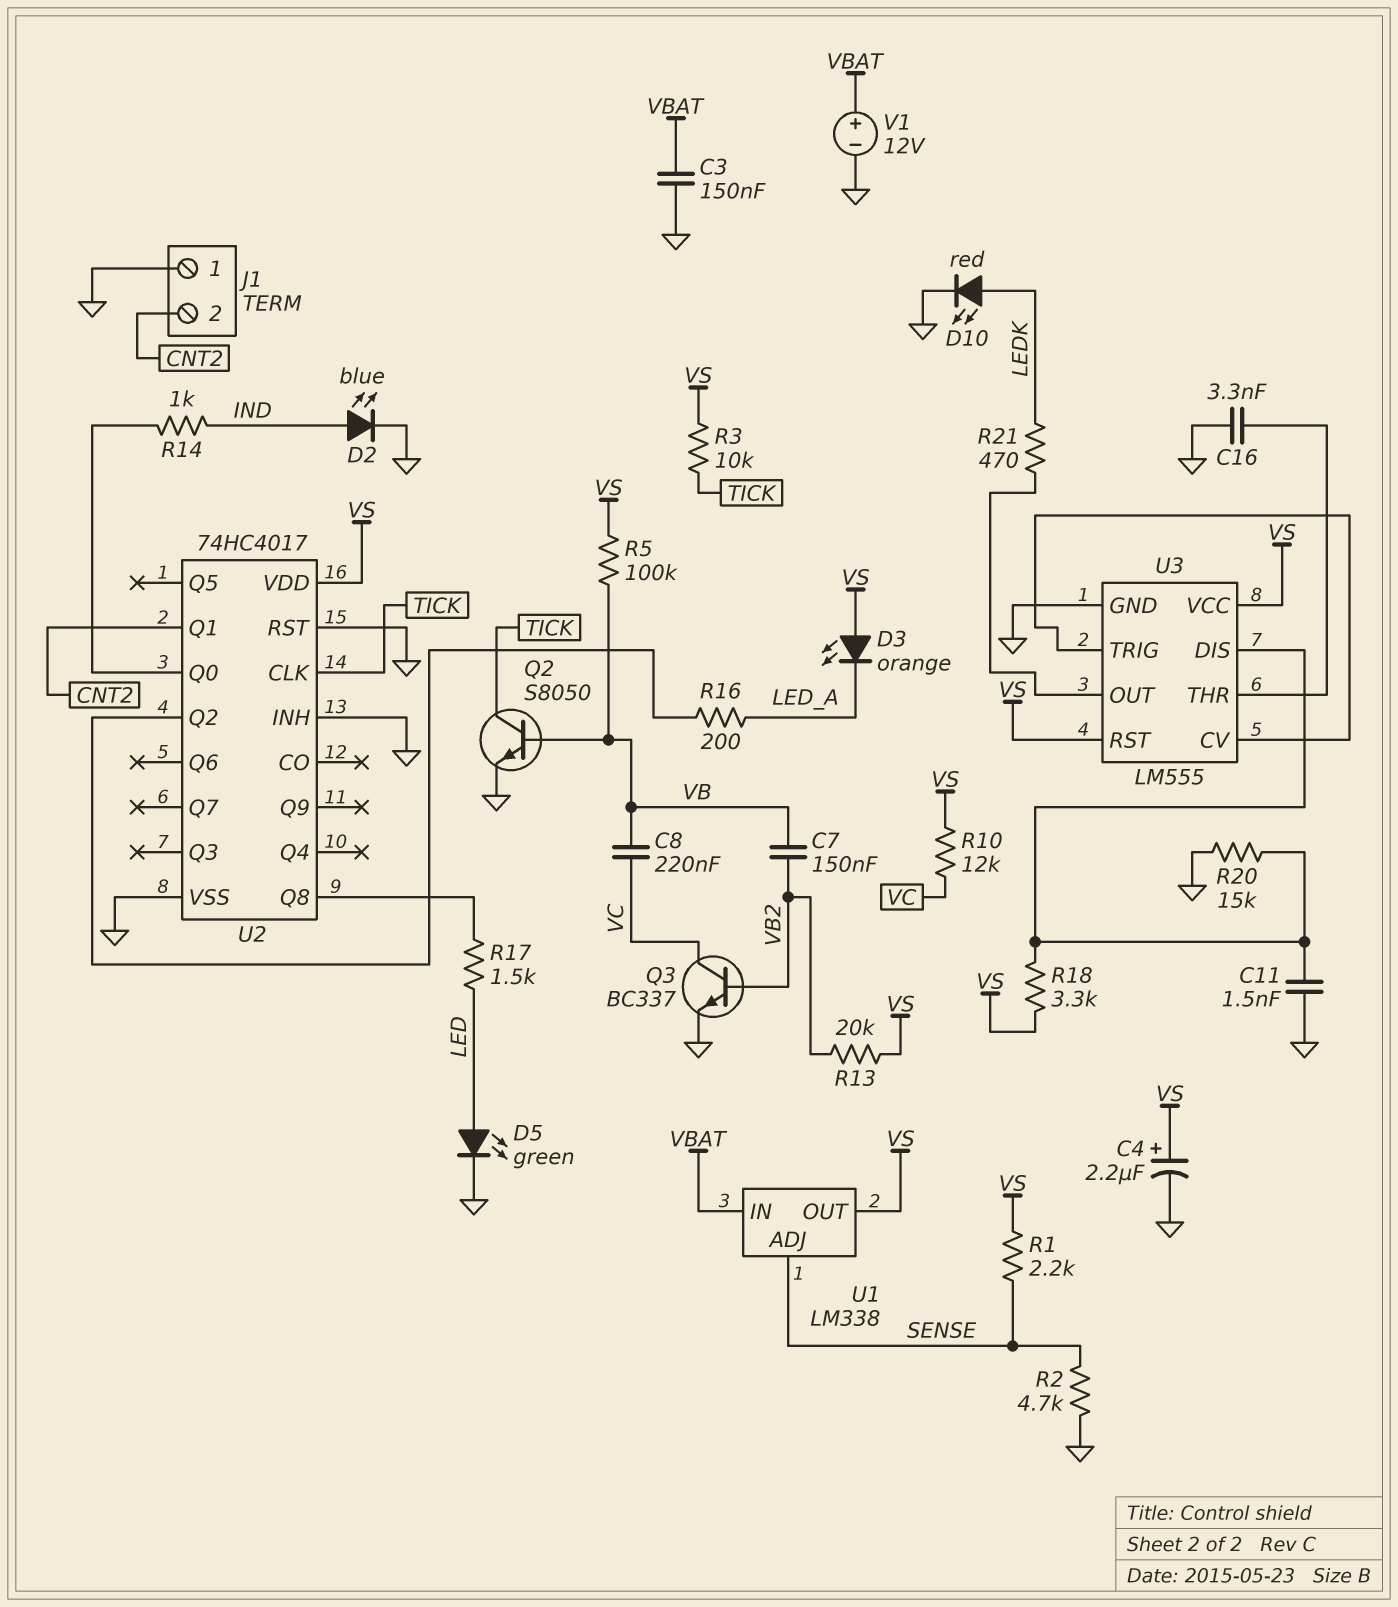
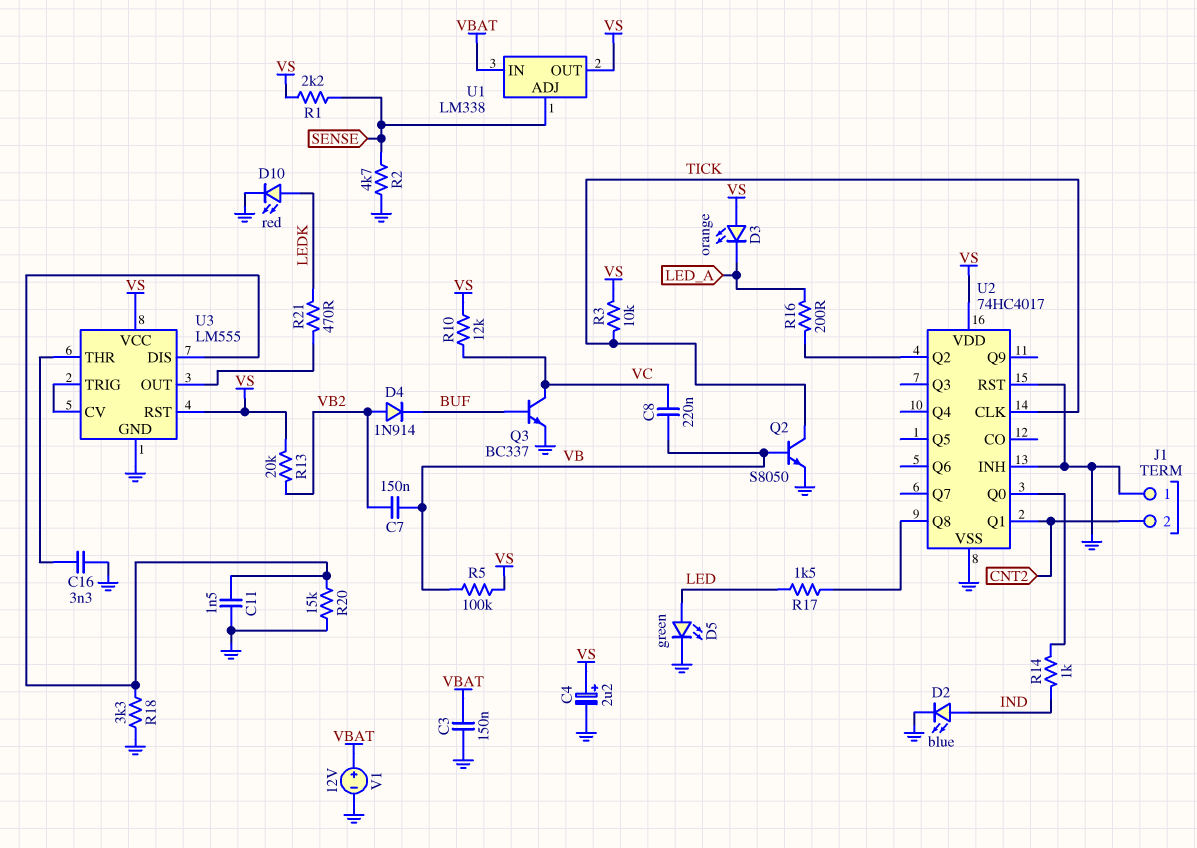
D4: none -> diode 1N914 (A VB2, K BUF)
Q3: NPN BC337 (B VB2, C VC, E GND) -> NPN BC337 (B BUF, C VC, E GND)
R18: 3.3k (U3/DIS, VS) -> 3.3k (GND, U3/DIS)

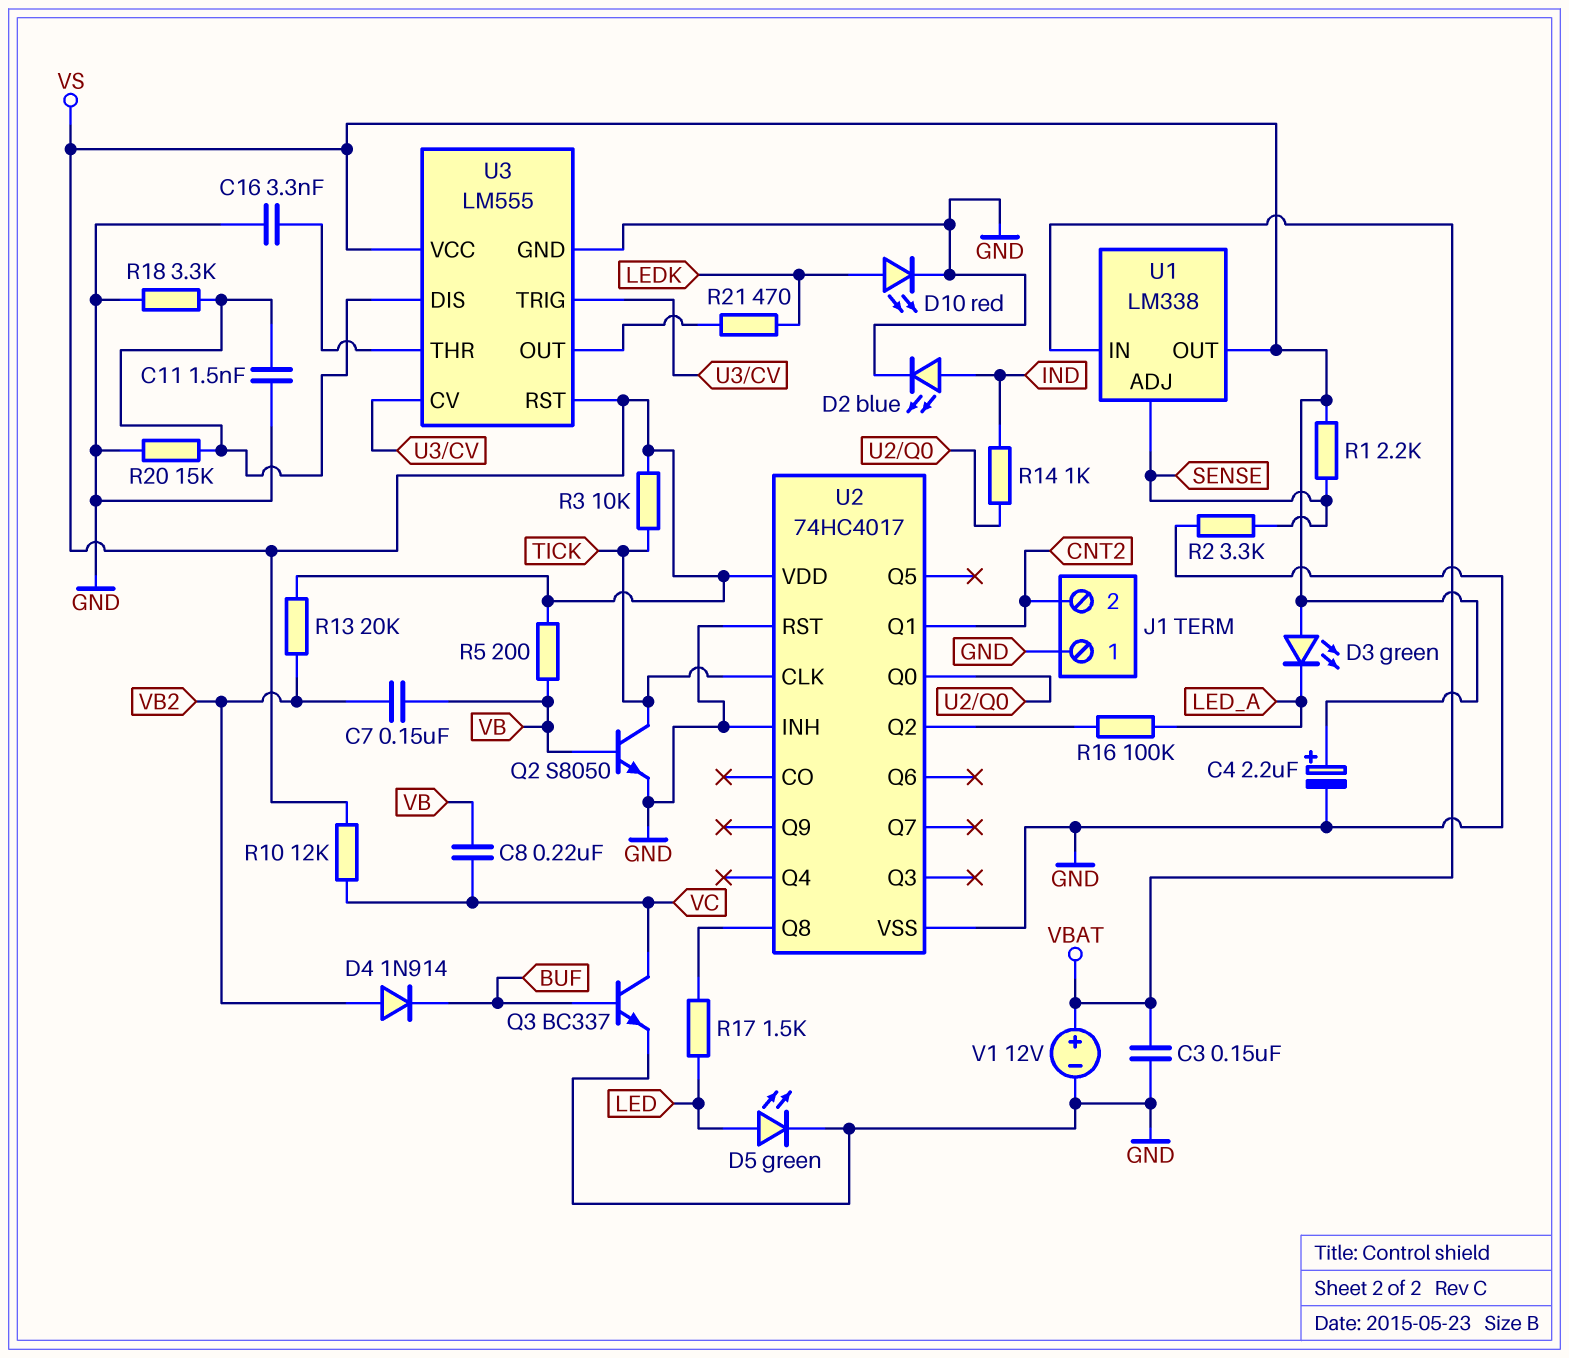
D3: LED orange (A VS, K LED_A) -> LED green (A VS, K LED_A)
R2: 4.7k (GND, SENSE) -> 3.3k (GND, SENSE)
R5: 100k (VB, VS) -> 200 (VB, VS)
R16: 200 (LED_A, U2/Q2) -> 100k (LED_A, U2/Q2)

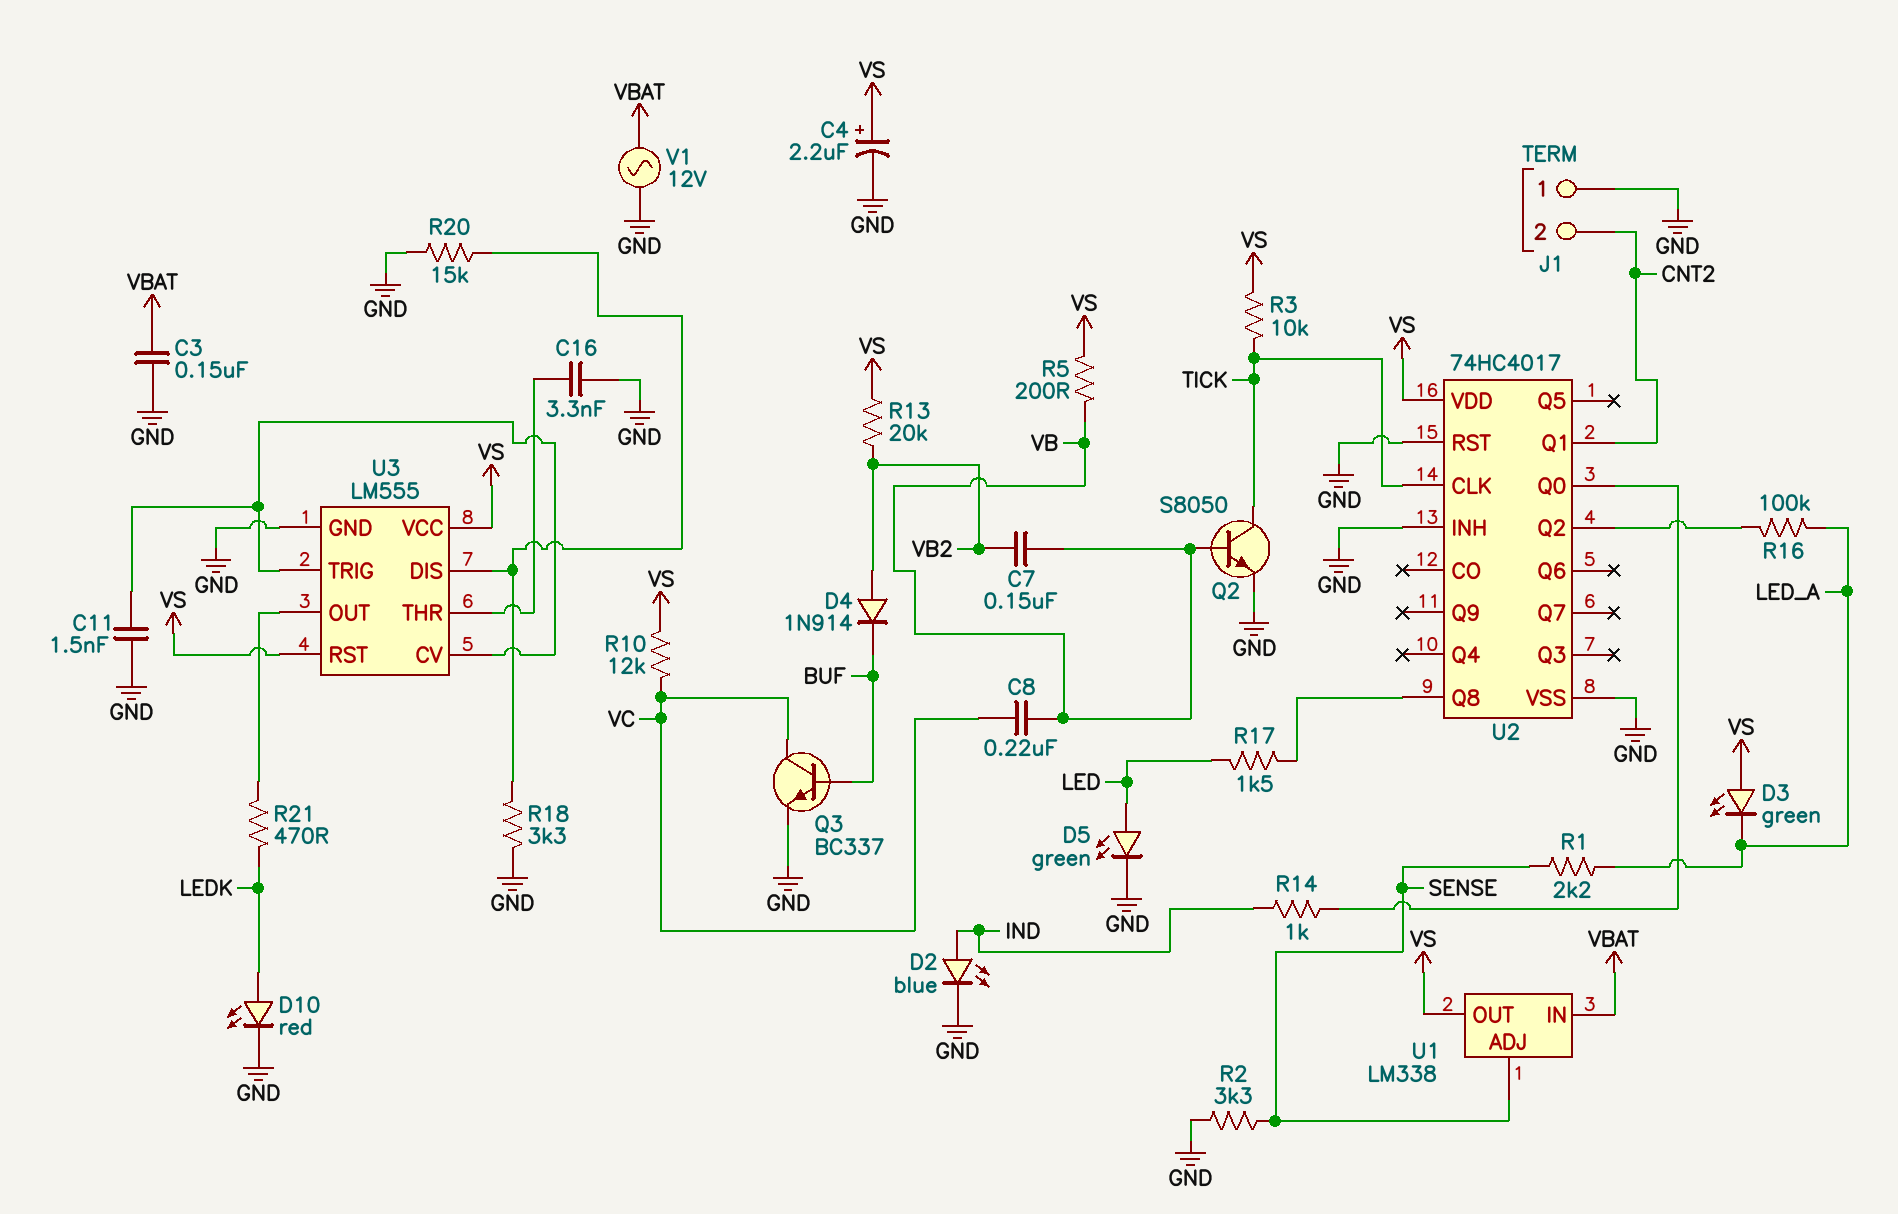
C11: 1.5nF (GND, U3/DIS) -> 1.5nF (GND, U3/CV)
R1: 2.2k (SENSE, VS) -> 2.2k (LED_A, SENSE)
V1: 12V (plus VBAT, minus GND) -> AC 12V (GND, VBAT)

